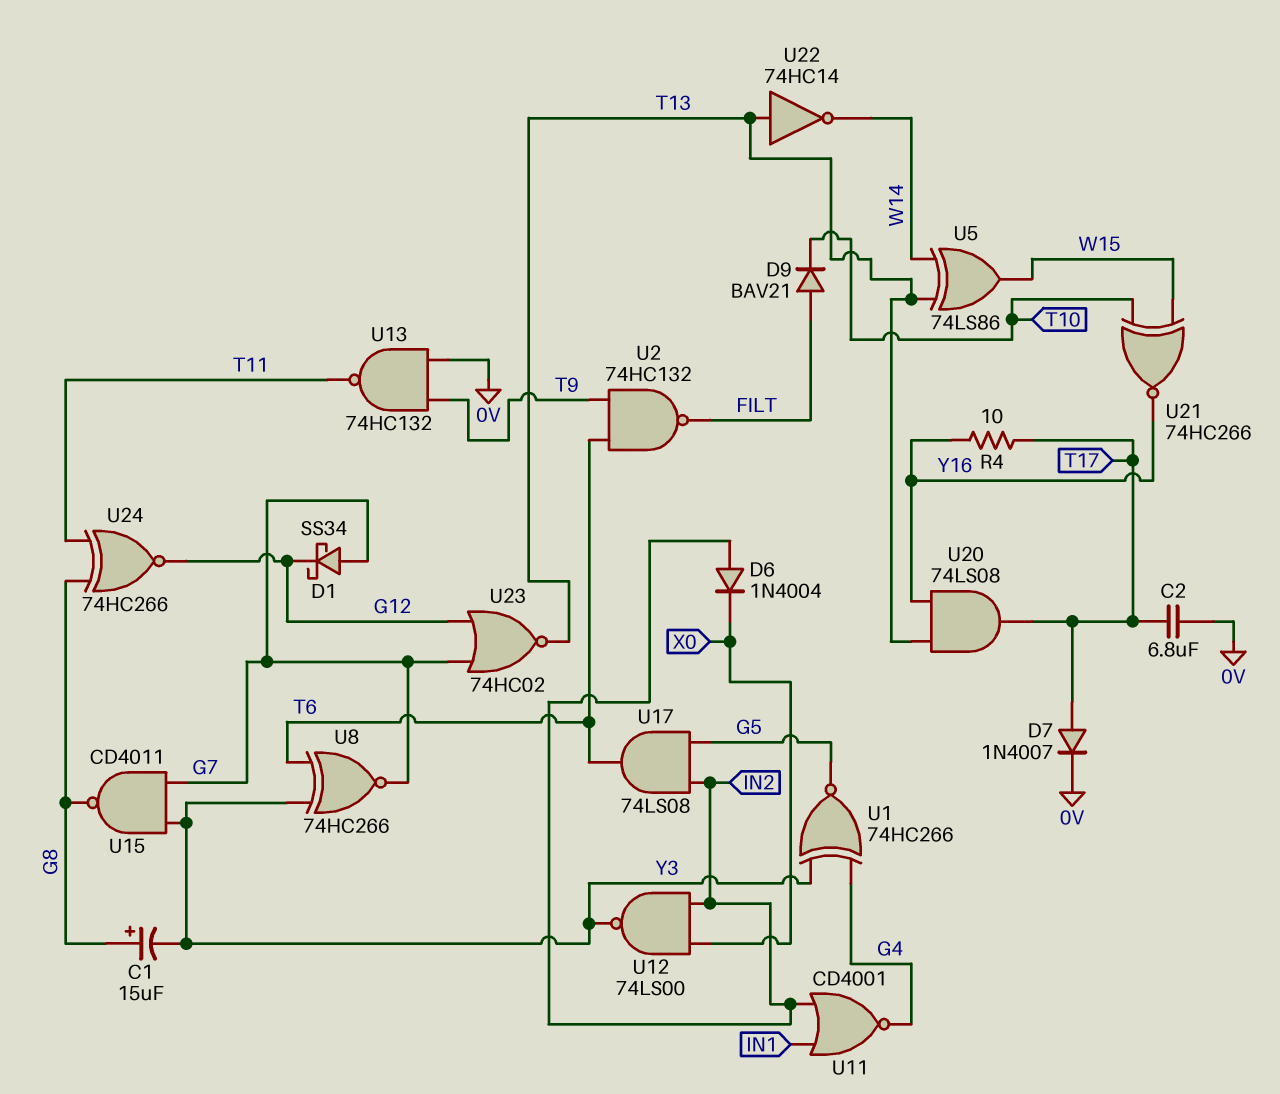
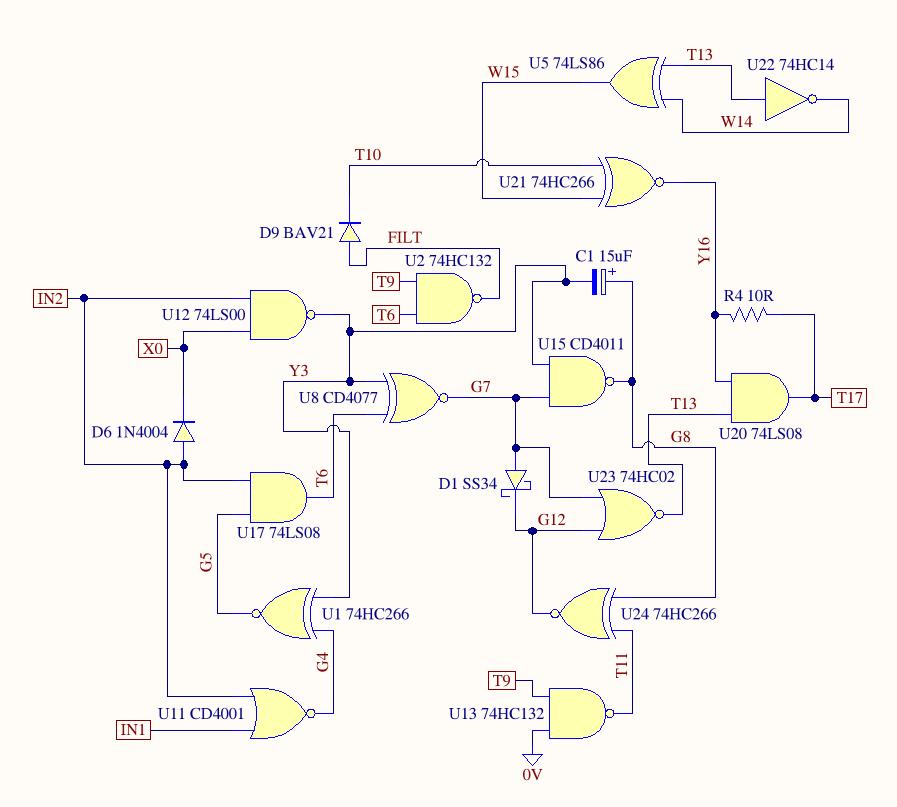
C2: 6.8uF (0V, T17) -> none
D7: diode 1N4007 (A T17, K 0V) -> none
U8: XNOR 74HC266 (in T6, in Y3, out G7) -> XNOR CD4077 (in T6, in Y3, out G7)

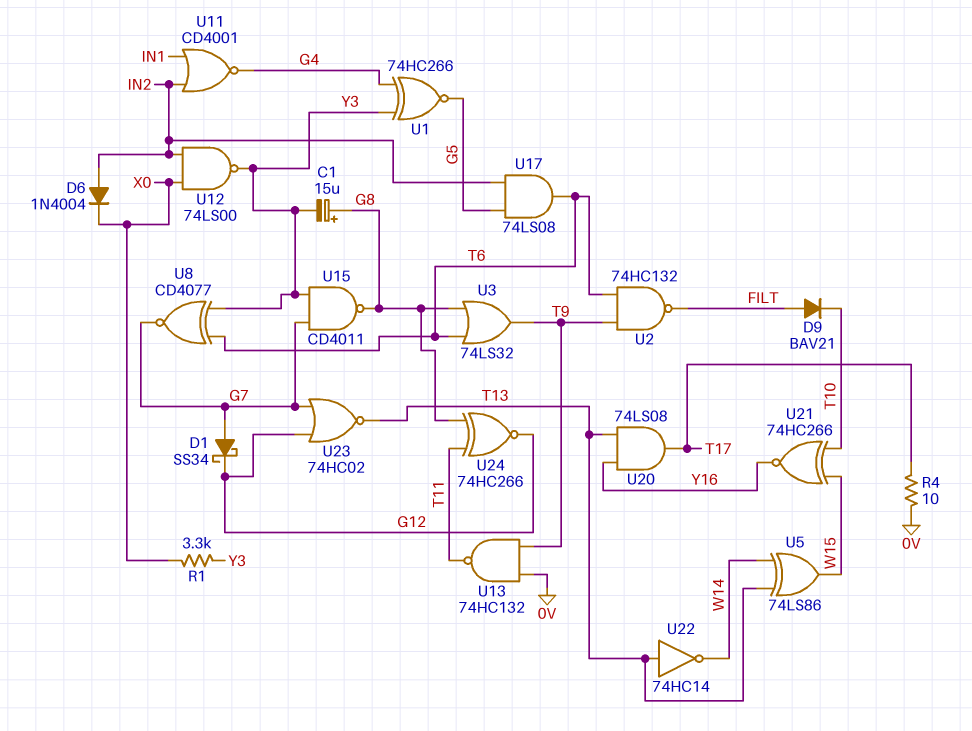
R1: none -> 3.3k (X0, Y3)
R4: 10 (T17, Y16) -> 10 (0V, T17)
U3: none -> OR 74LS32 (in G8, in T6, out T9)

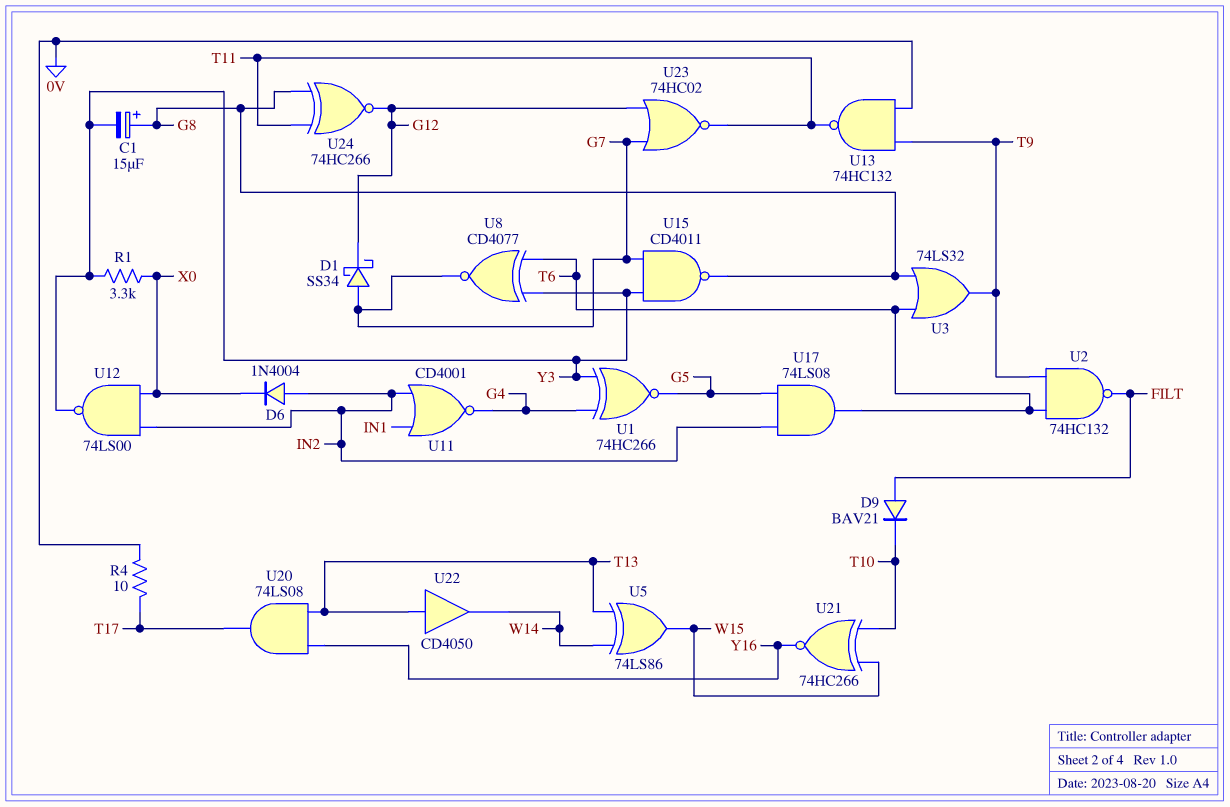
U22: NOT 74HC14 (in T13, out W14) -> buffer CD4050 (in T13, out W14)
U23: NOR 74HC02 (in G7, in G12, out T13) -> NOR 74HC02 (in G7, in G12, out T11)

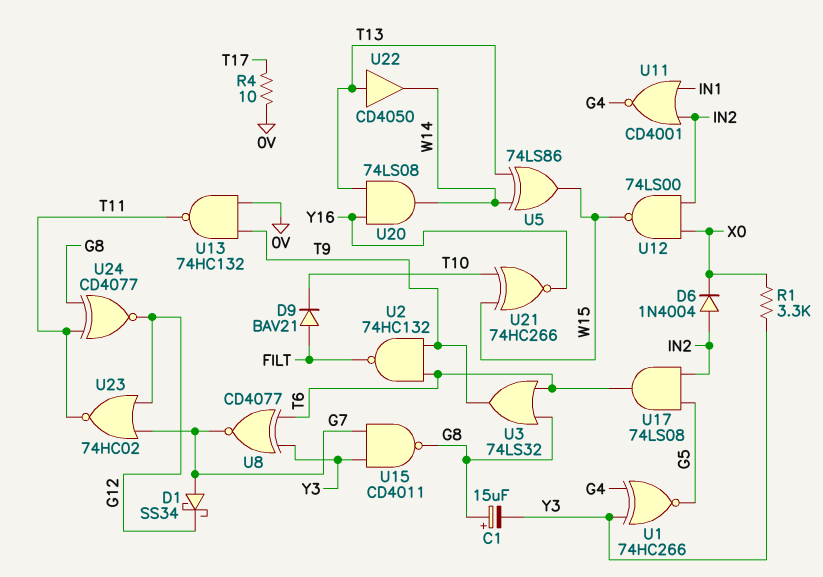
U12: NAND 74LS00 (in IN2, in X0, out Y3) -> NAND 74LS00 (in IN2, in X0, out W15)
U20: AND 74LS08 (in T13, in Y16, out T17) -> AND 74LS08 (in T13, in Y16, out W14)
U24: XNOR 74HC266 (in G8, in T11, out G12) -> XNOR CD4077 (in G8, in T11, out G12)

